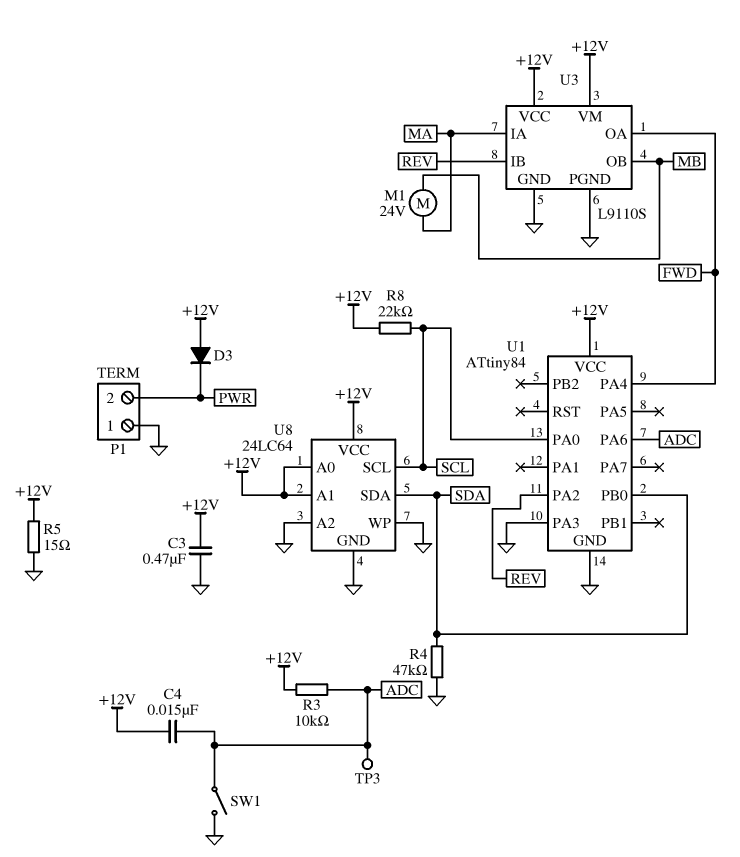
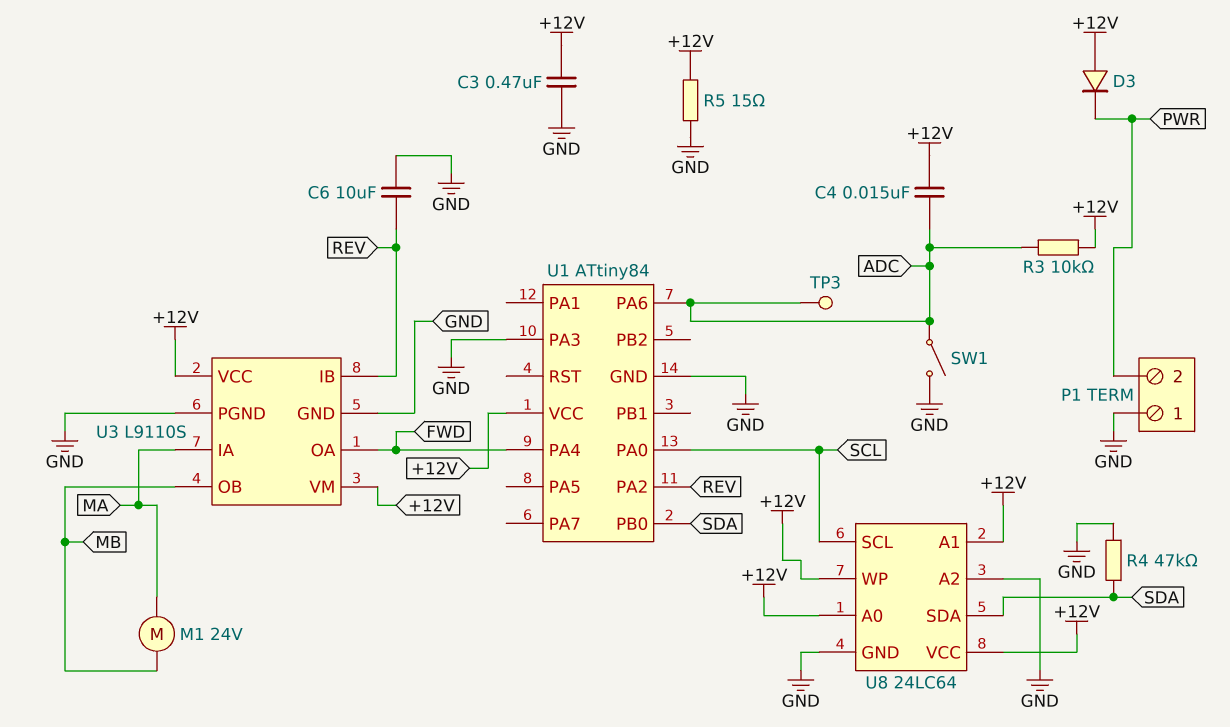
C6: none -> 10uF (GND, REV)
R8: 22k (+12V, SCL) -> none
U8 pin WP: GND -> +12V

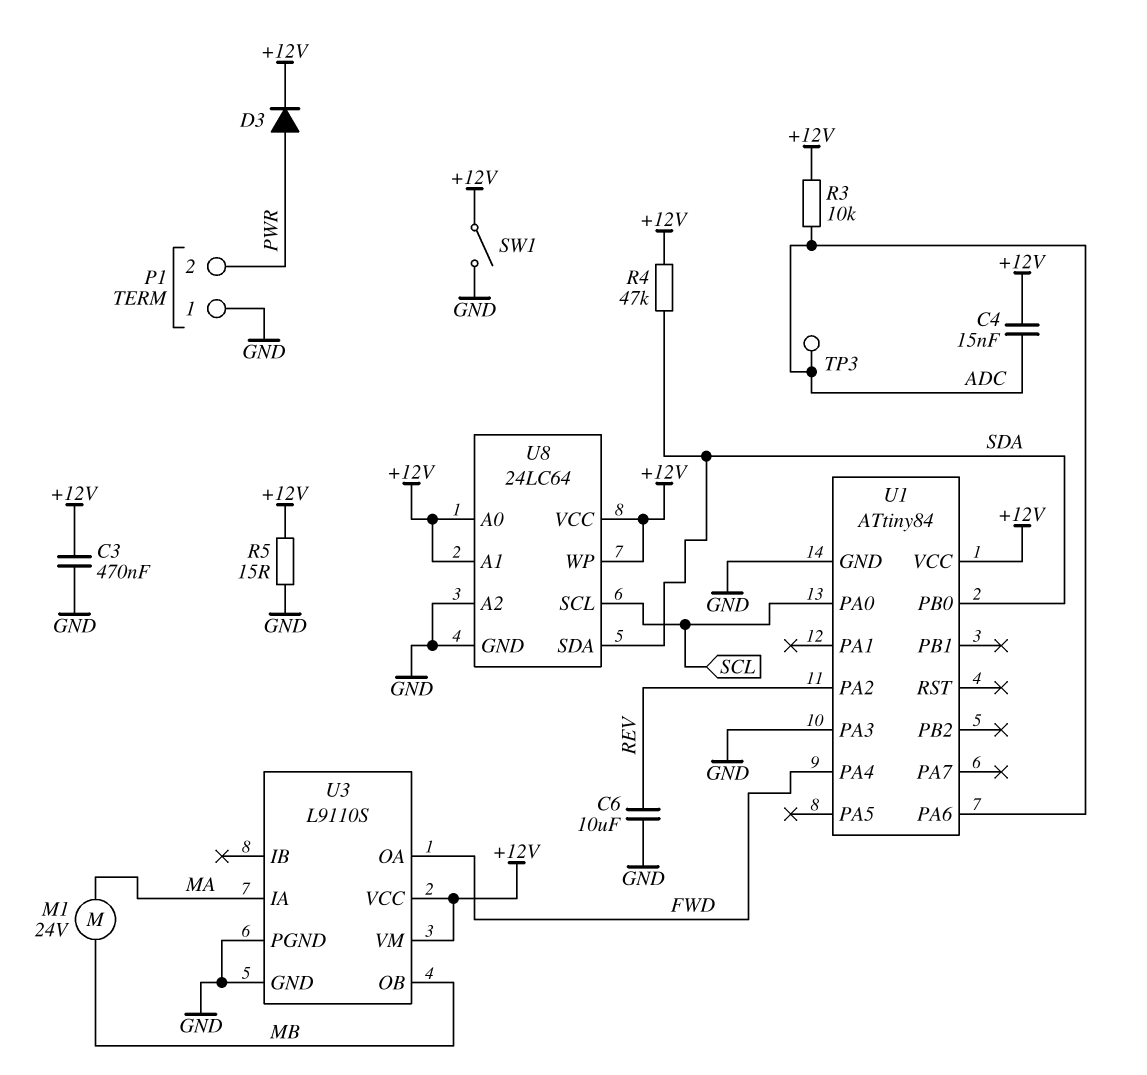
D3: diode (A +12V, K PWR) -> diode (A PWR, K +12V)
R4: 47k (GND, SDA) -> 47k (+12V, SDA)
SW1: switch (ADC, GND) -> switch (+12V, GND)
U3 pin IB: REV -> none

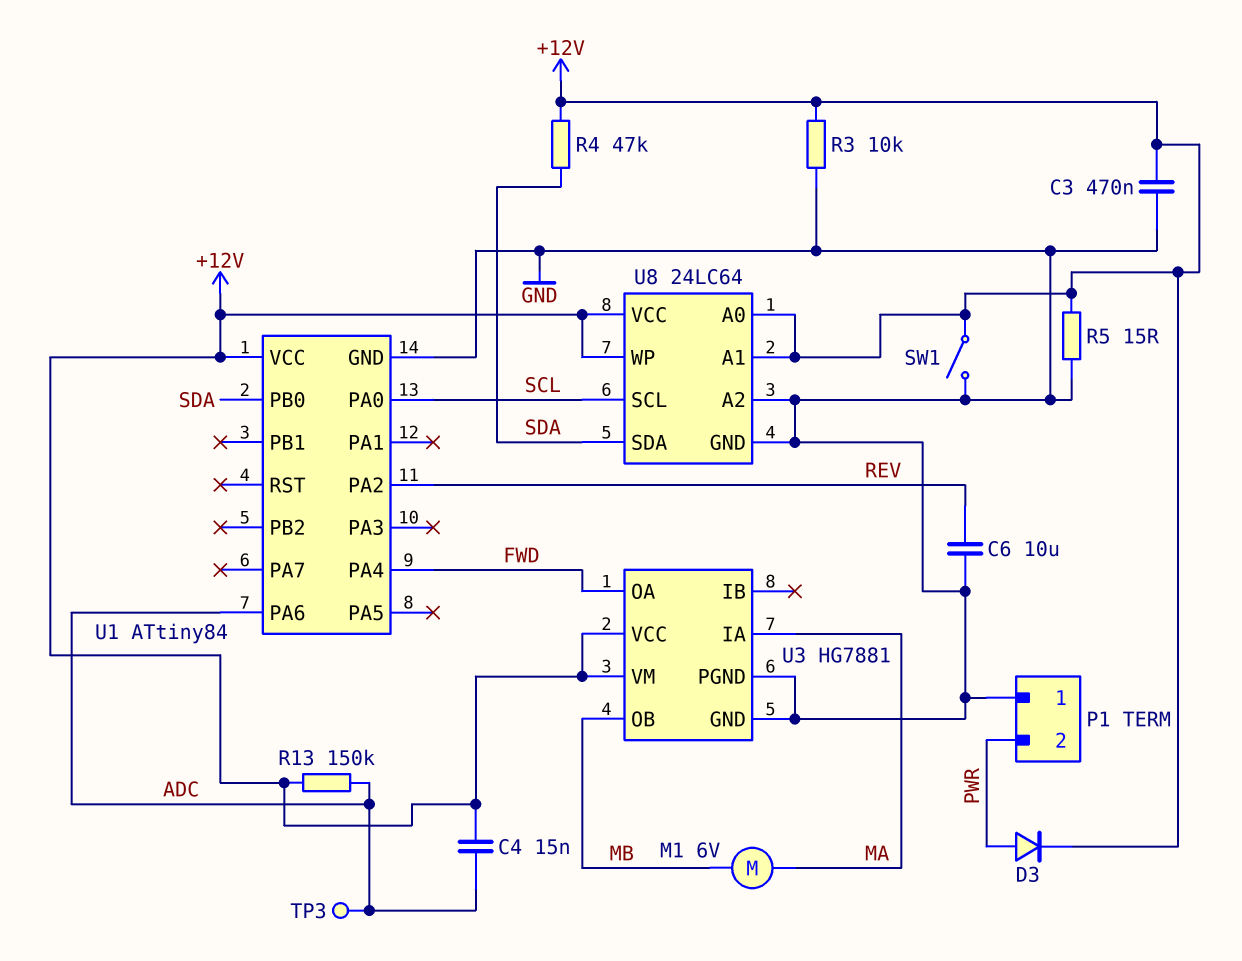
M1: motor 24V (MA, MB) -> motor 6V (MA, MB)
R3: 10k (+12V, ADC) -> 10k (+12V, GND)
R13: none -> 150k (+12V, ADC)
U1 pin PA3: GND -> none
U3: L9110S -> HG7881

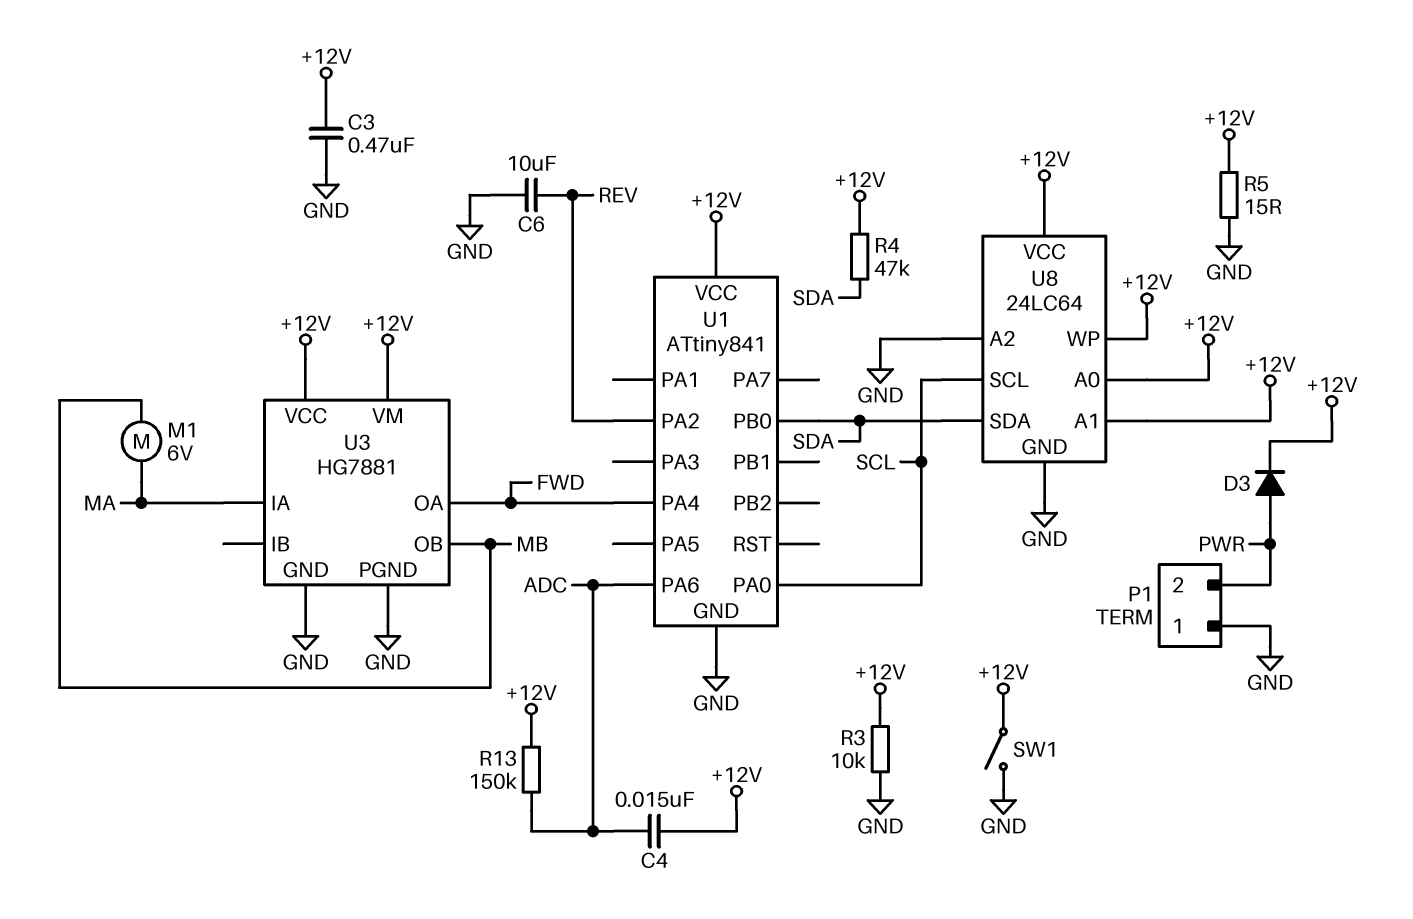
TP3: test point (ADC) -> none
U1: ATtiny84 -> ATtiny841

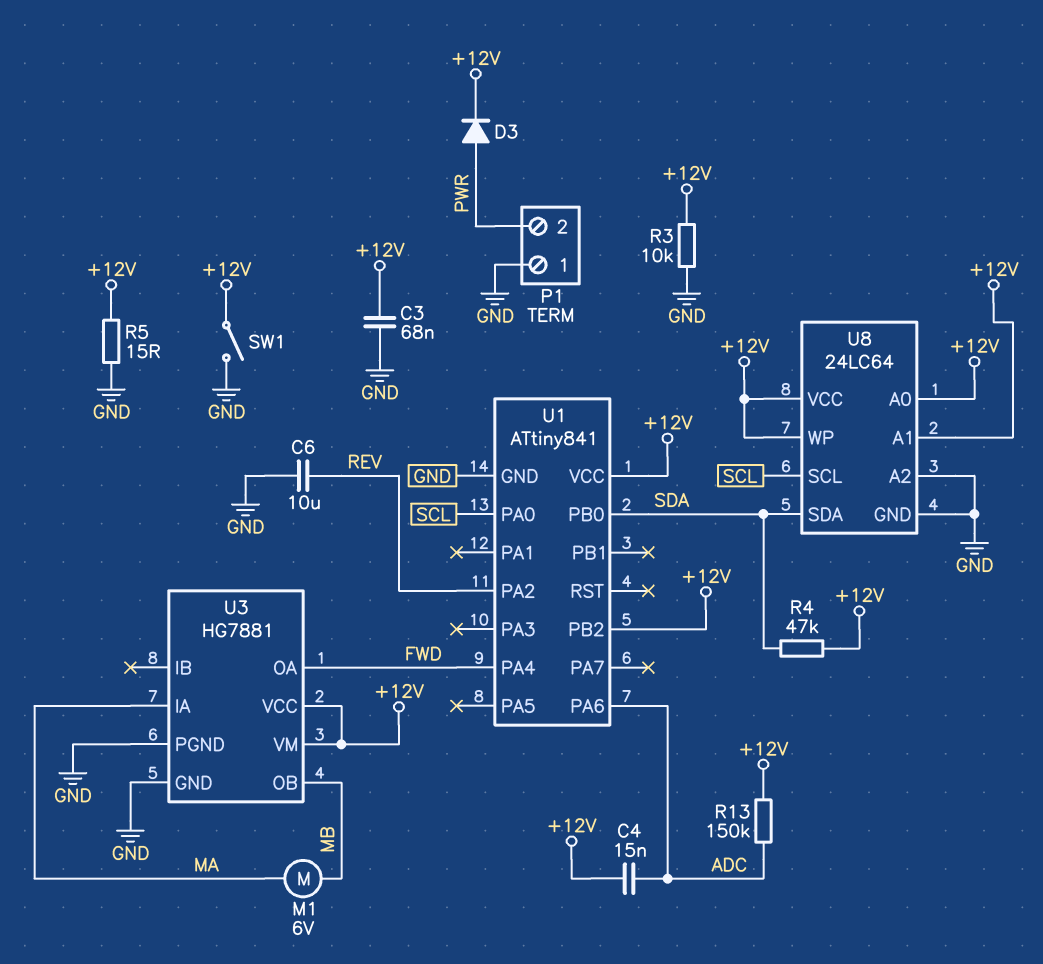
C3: 470nF (+12V, GND) -> 68nF (+12V, GND)
U1 pin PB2: none -> +12V

